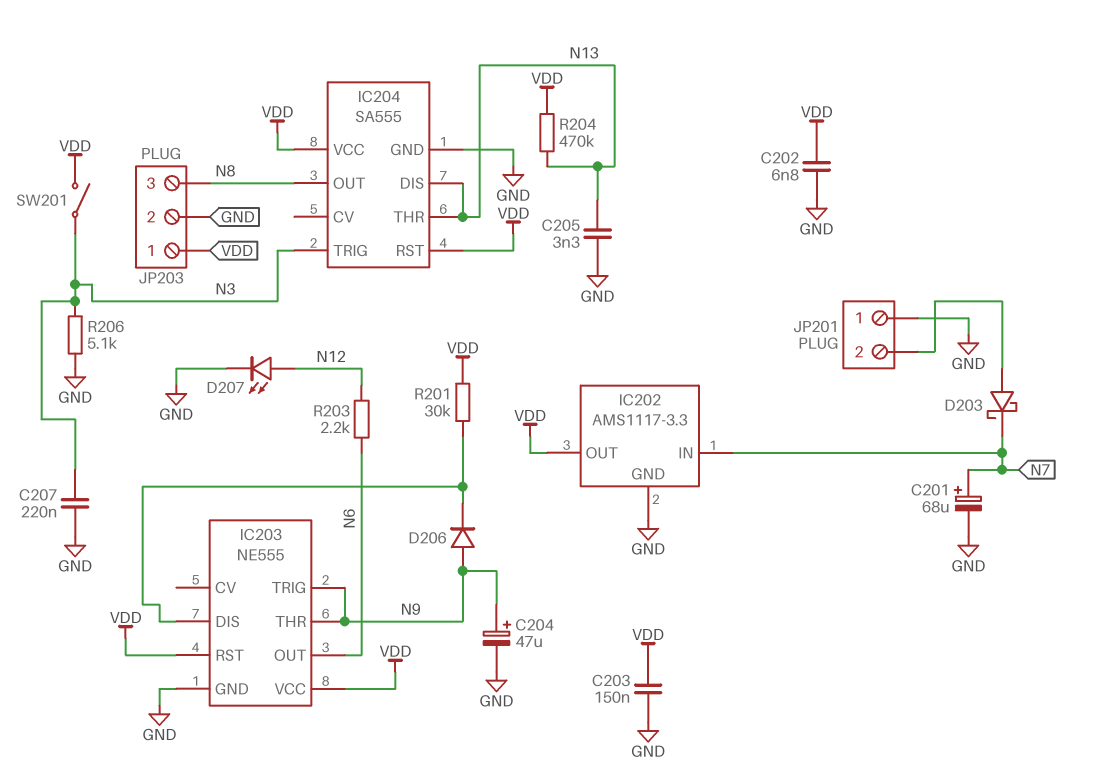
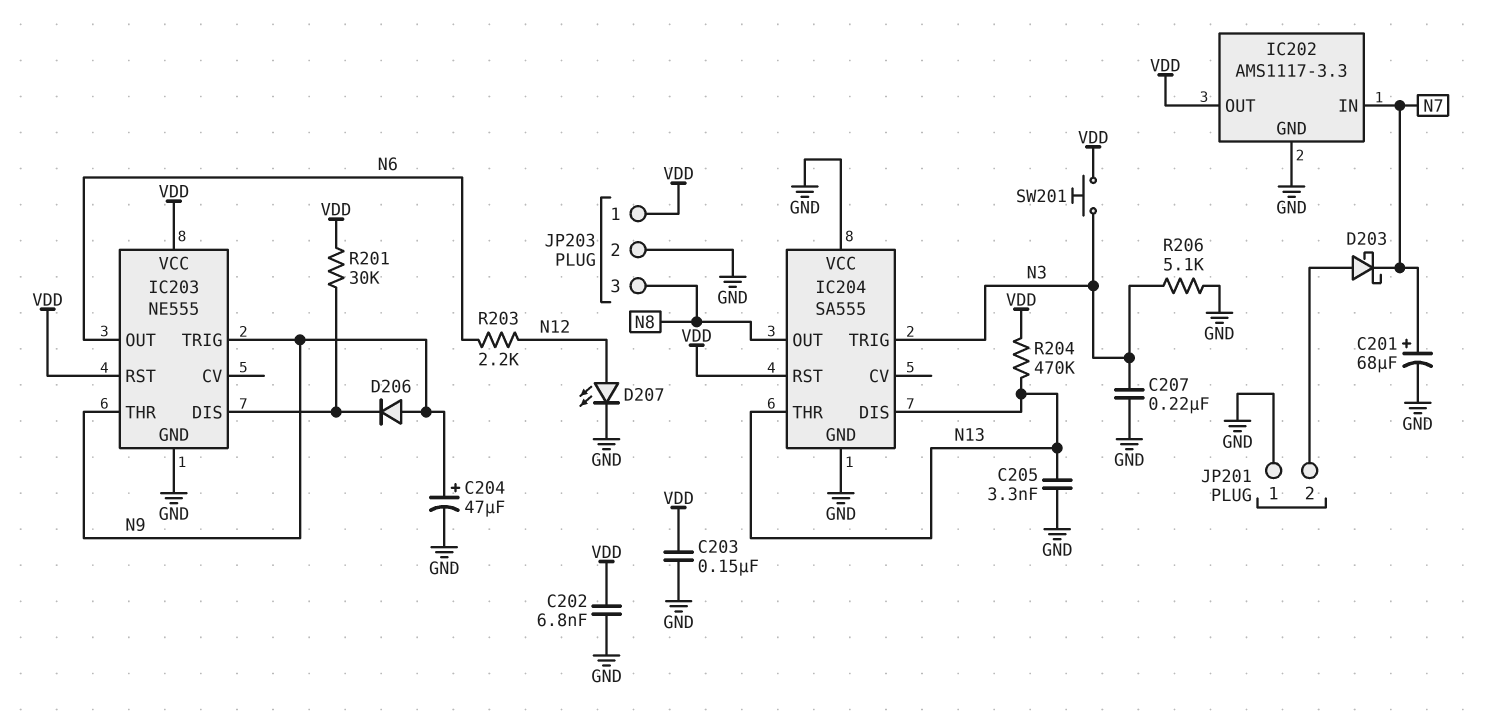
IC204 pin VCC: VDD -> GND
SW201: switch (N3, VDD) -> button (N3, VDD)

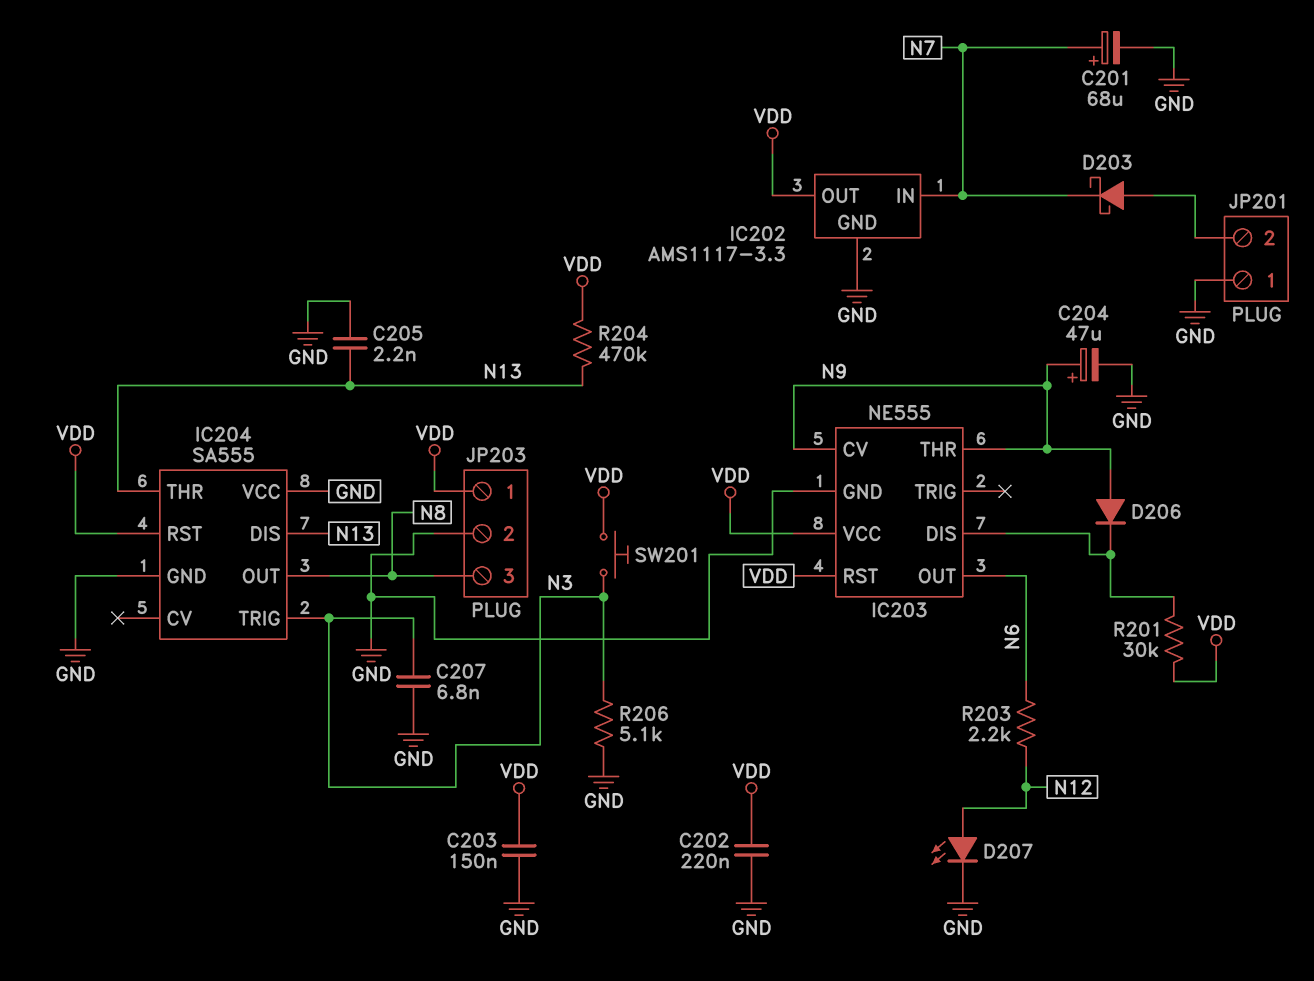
C202: 6.8nF (GND, VDD) -> 220nF (GND, VDD)
C205: 3.3nF (GND, N13) -> 2.2nF (GND, N13)
C207: 220nF (GND, N3) -> 6.8nF (GND, N3)
IC203 pin CV: none -> N9
IC203 pin TRIG: N9 -> none

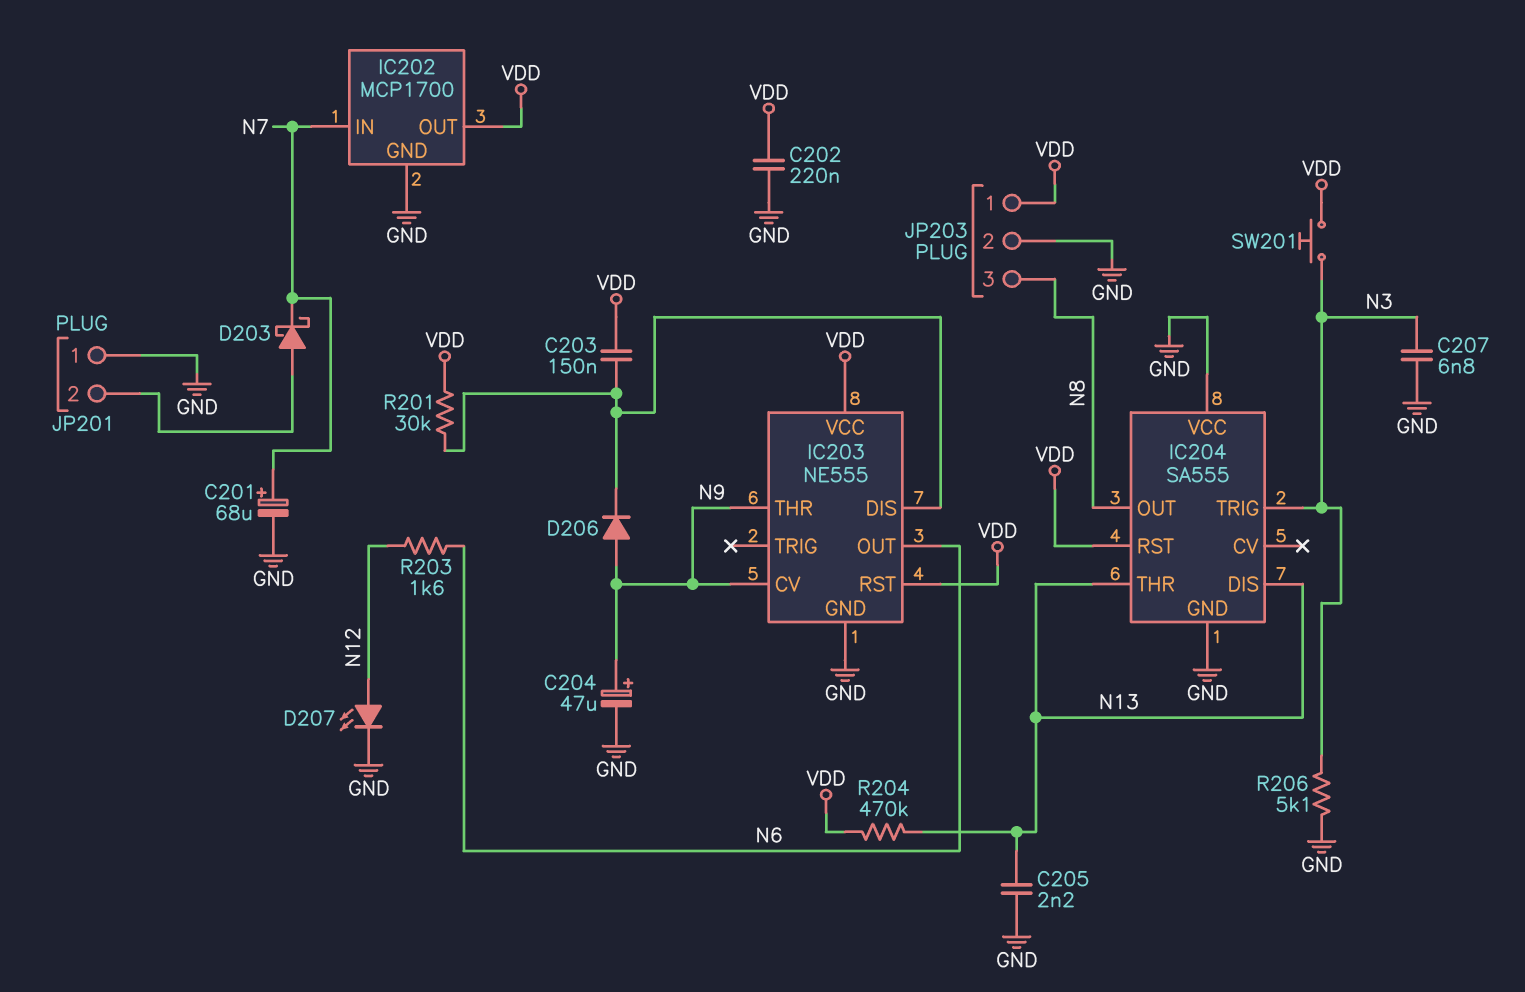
C203: 150nF (GND, VDD) -> 150nF (IC203/DIS, VDD)
IC202: AMS1117-3.3 -> MCP1700
R203: 2.2k (N6, N12) -> 1.6k (N6, N12)

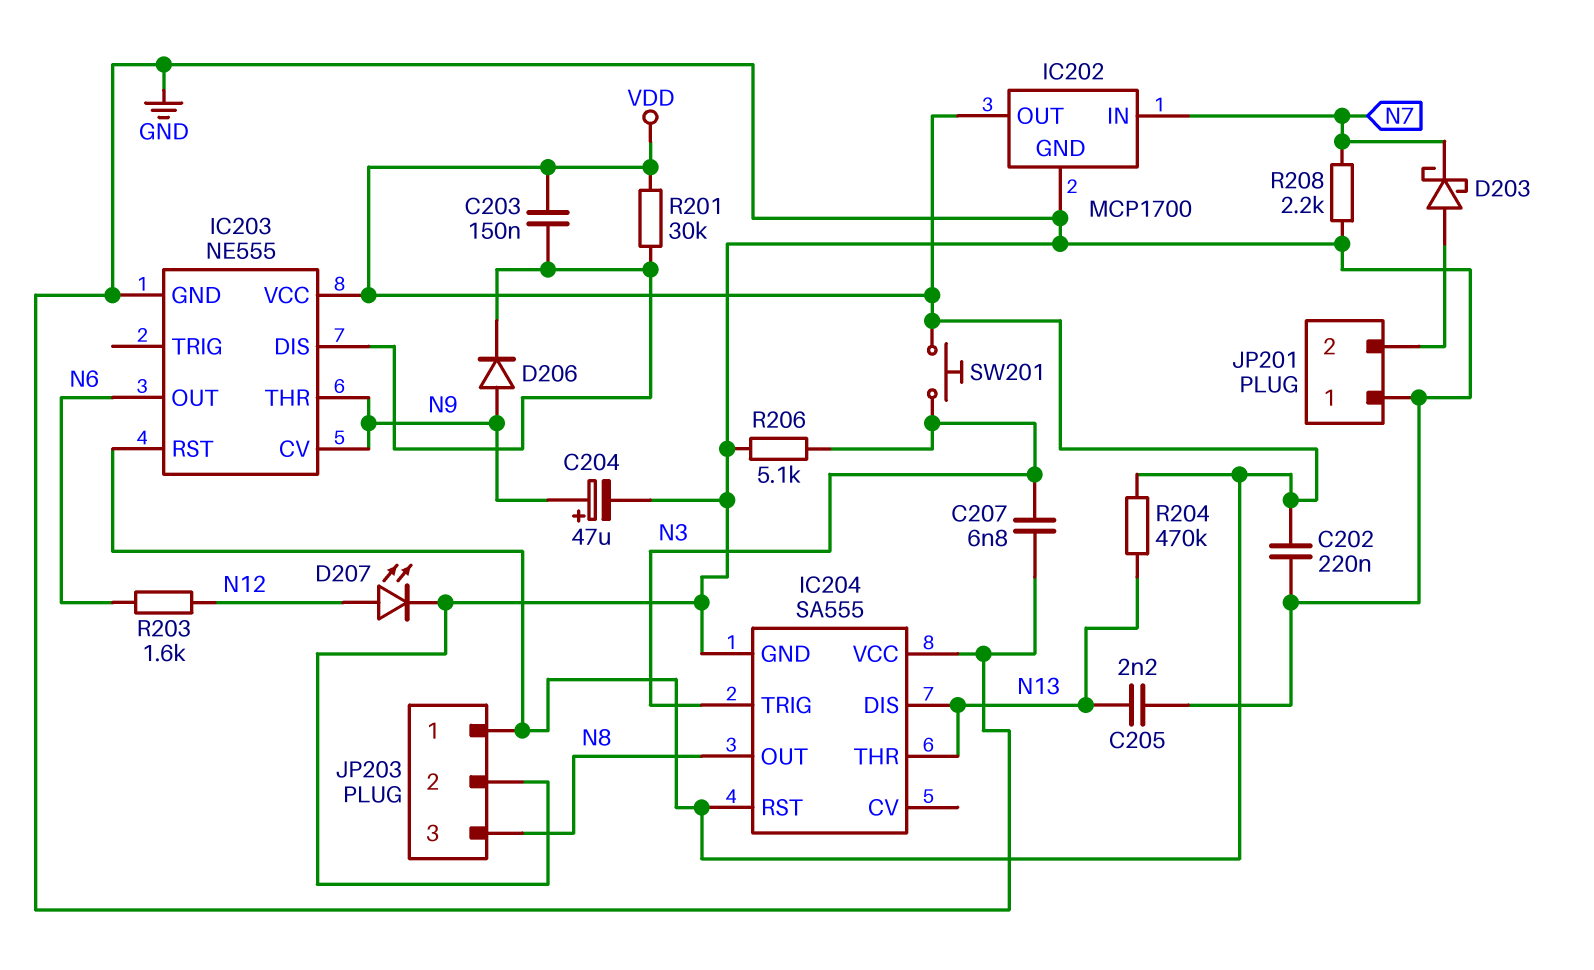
C201: 68uF (plus N7, minus GND) -> none
R208: none -> 2.2k (GND, N7)

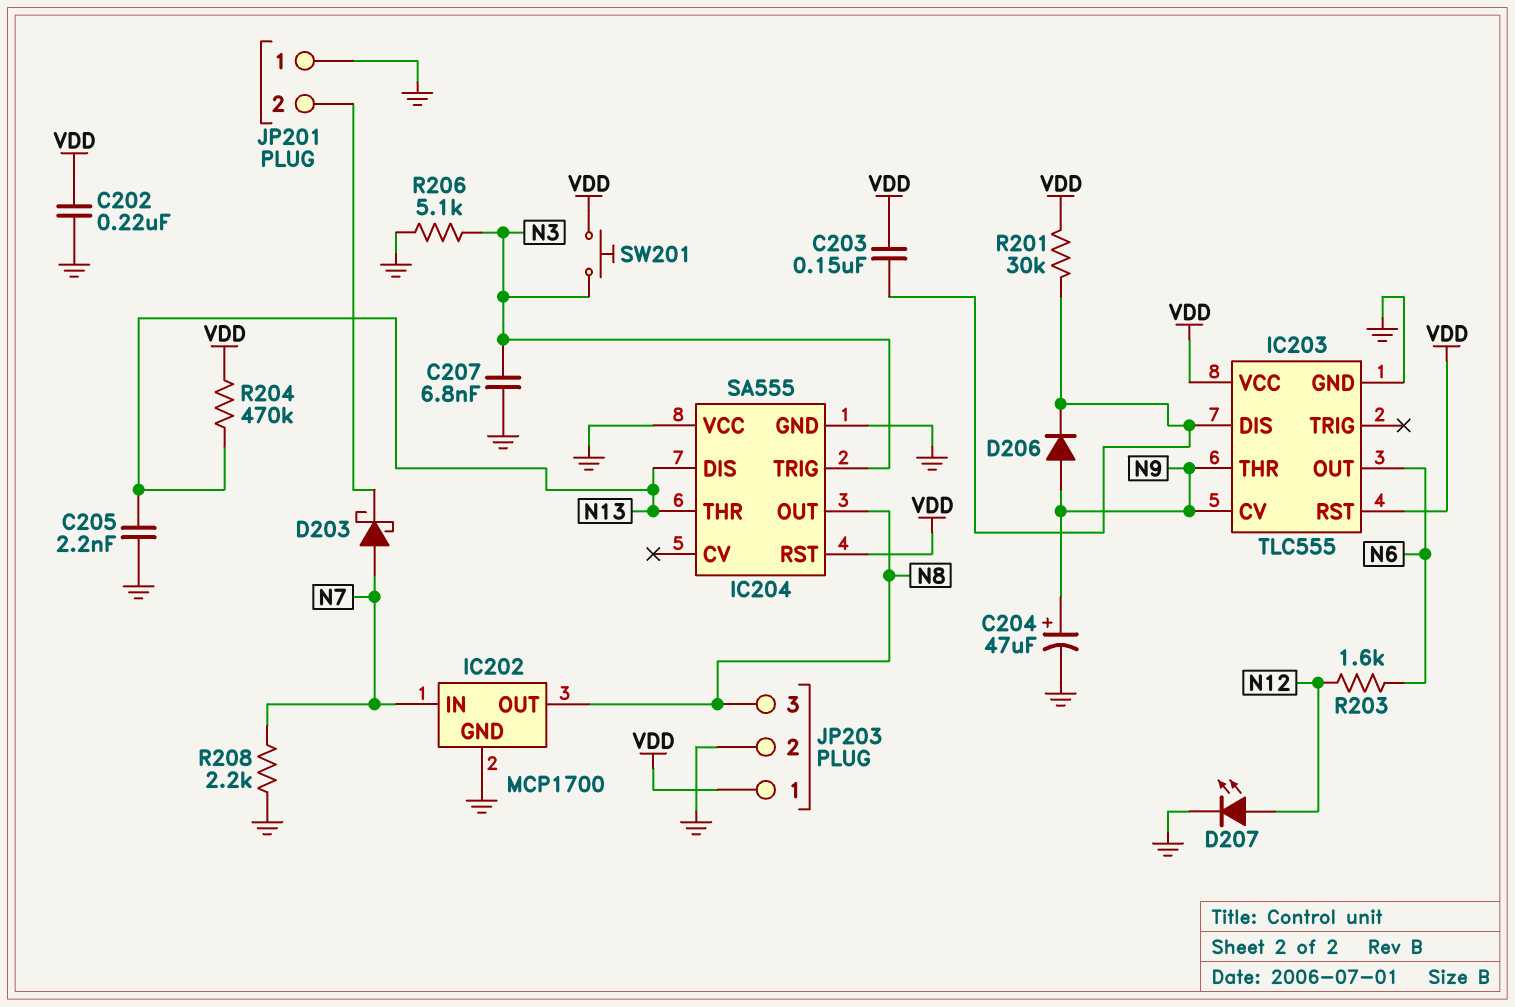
D203: schottky (A JP201/2, K N7) -> schottky (A N7, K JP201/2)
IC202 pin OUT: VDD -> N8
IC203: NE555 -> TLC555

